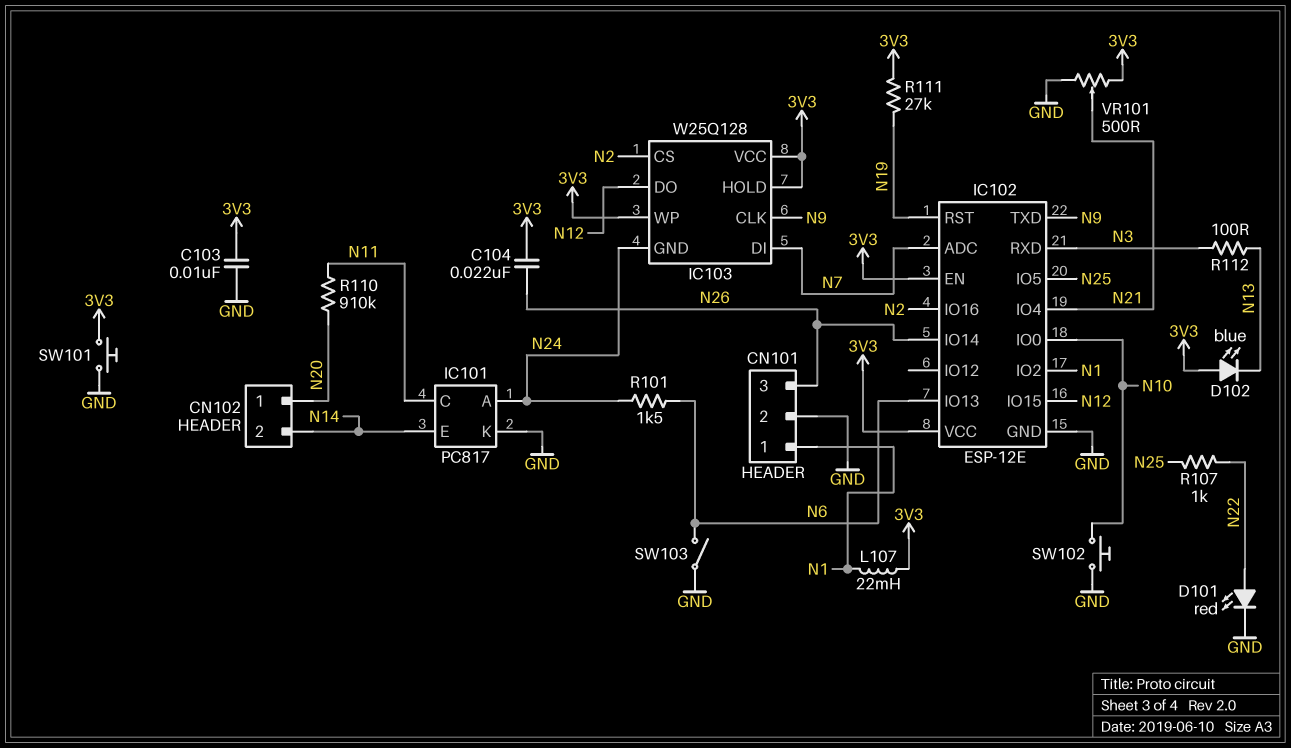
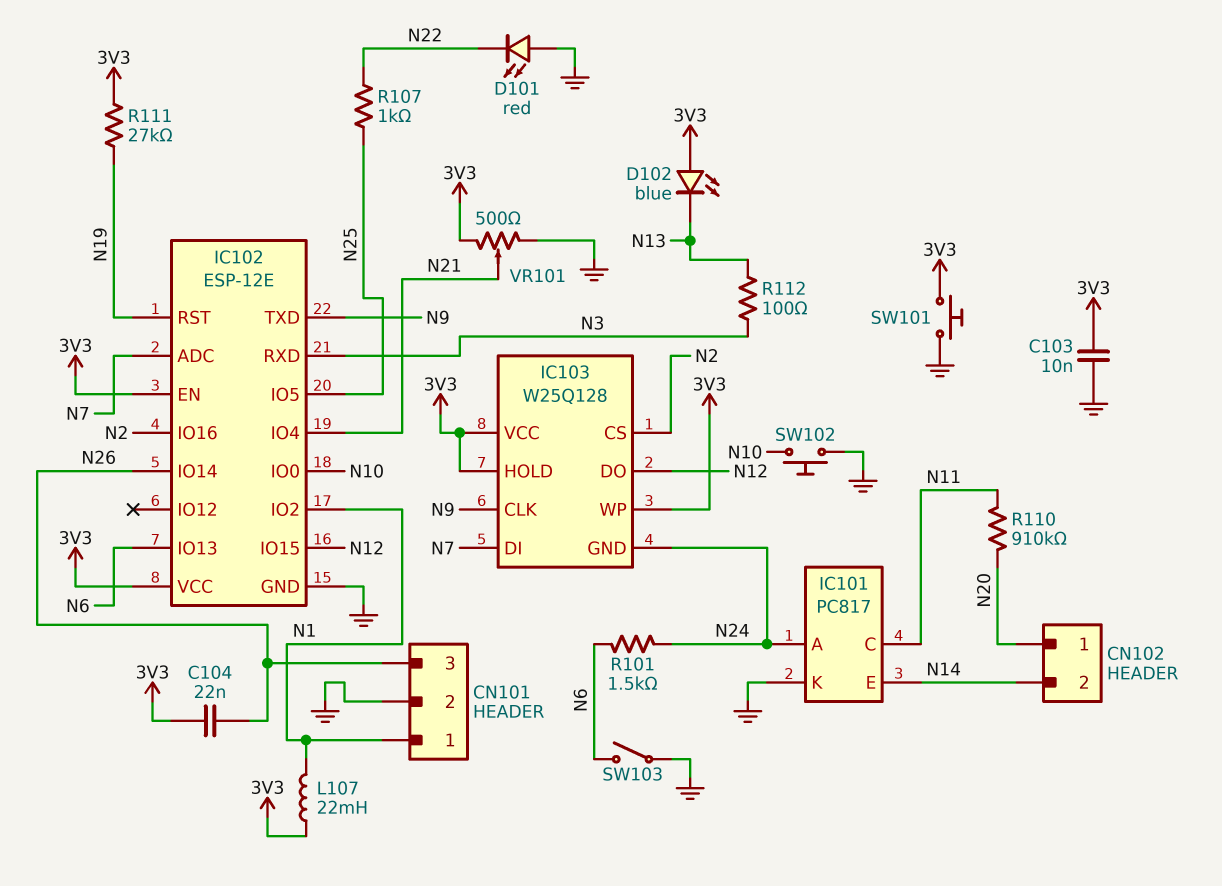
D101: LED red (A N22, K GND) -> LED red (A GND, K N22)

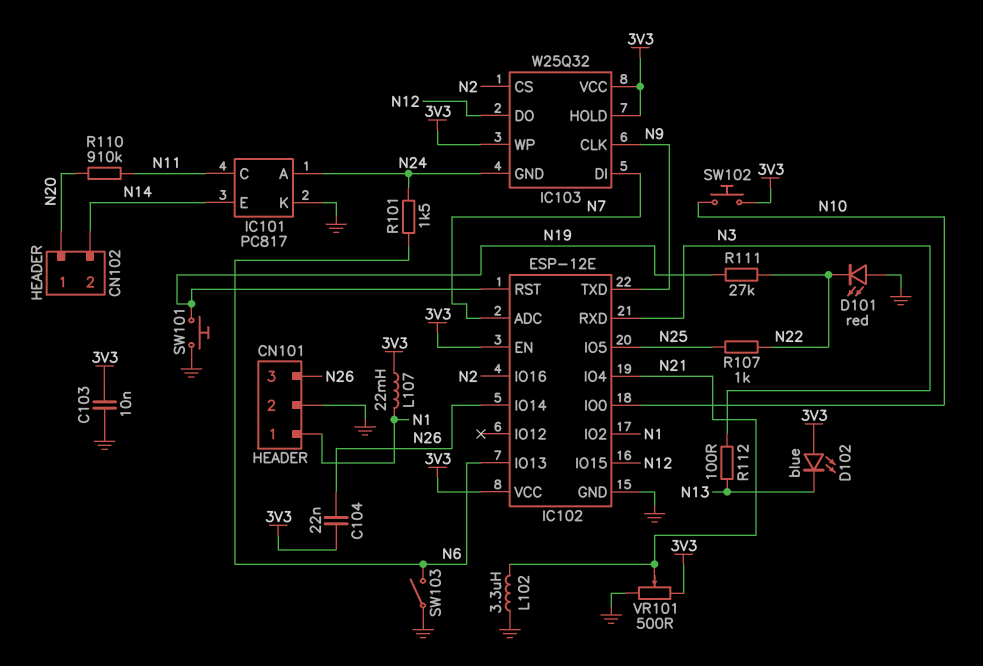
IC103: W25Q128 -> W25Q32
L102: none -> 3.3uH (GND, N21)
R111: 27k (3V3, N19) -> 27k (N19, N22)
SW101: button (3V3, GND) -> button (GND, N19)
SW102: button (GND, N10) -> button (3V3, N10)

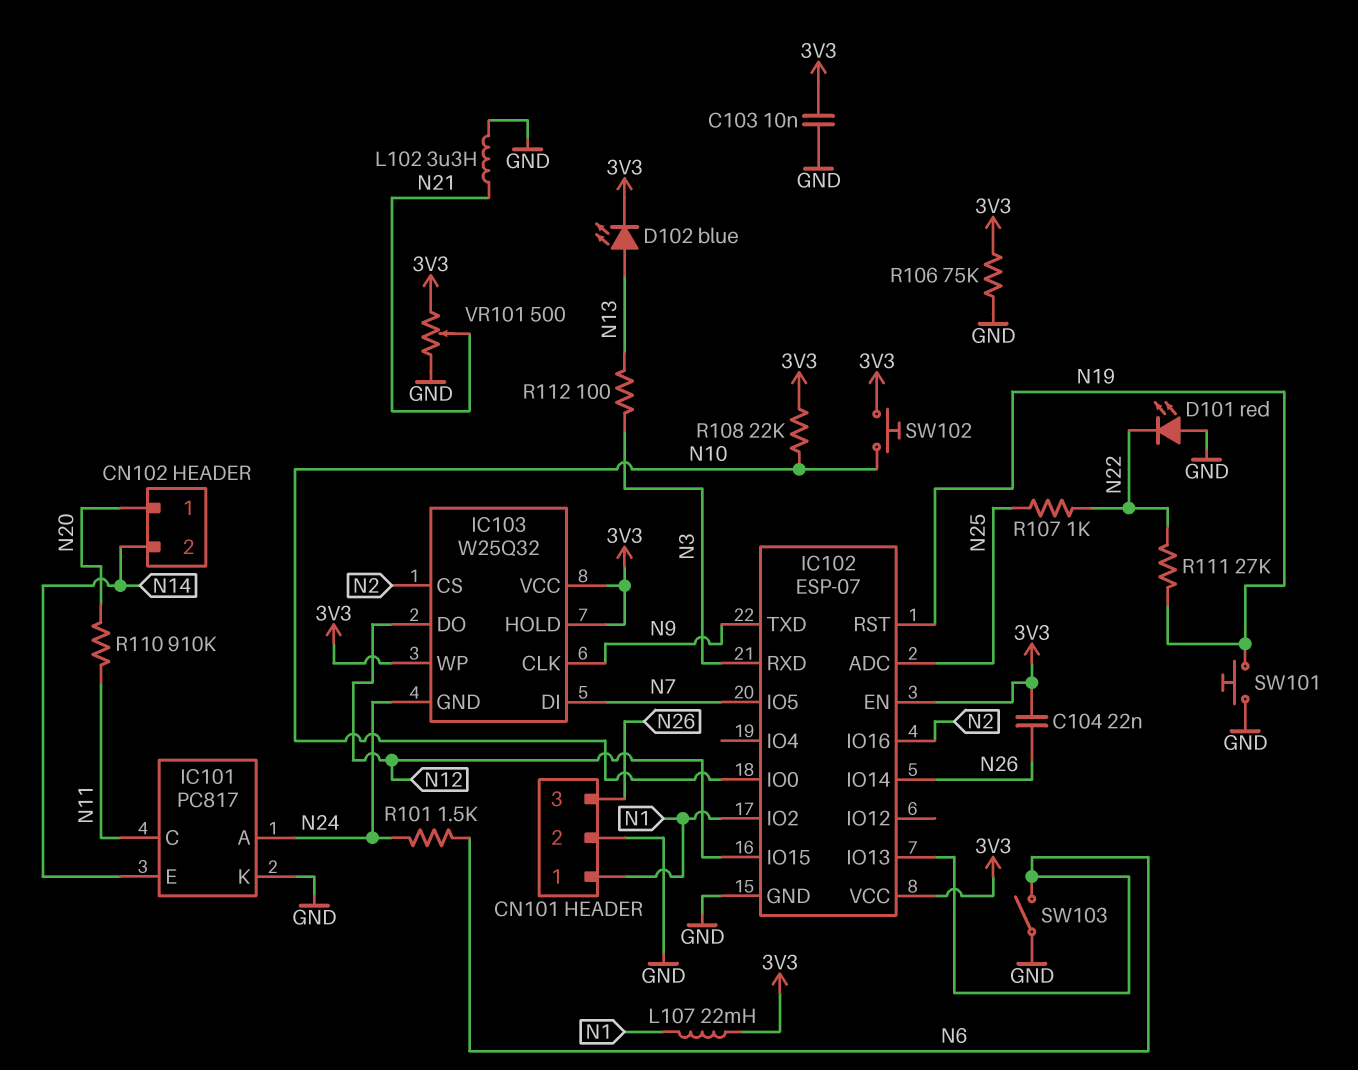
D102: LED blue (A 3V3, K N13) -> LED blue (A N13, K 3V3)
IC102: ESP-12E -> ESP-07
IC102 pin ADC: N7 -> N25
IC102 pin IO4: N21 -> none
IC102 pin IO5: N25 -> N7
R106: none -> 75k (3V3, GND)
R108: none -> 22k (3V3, N10)

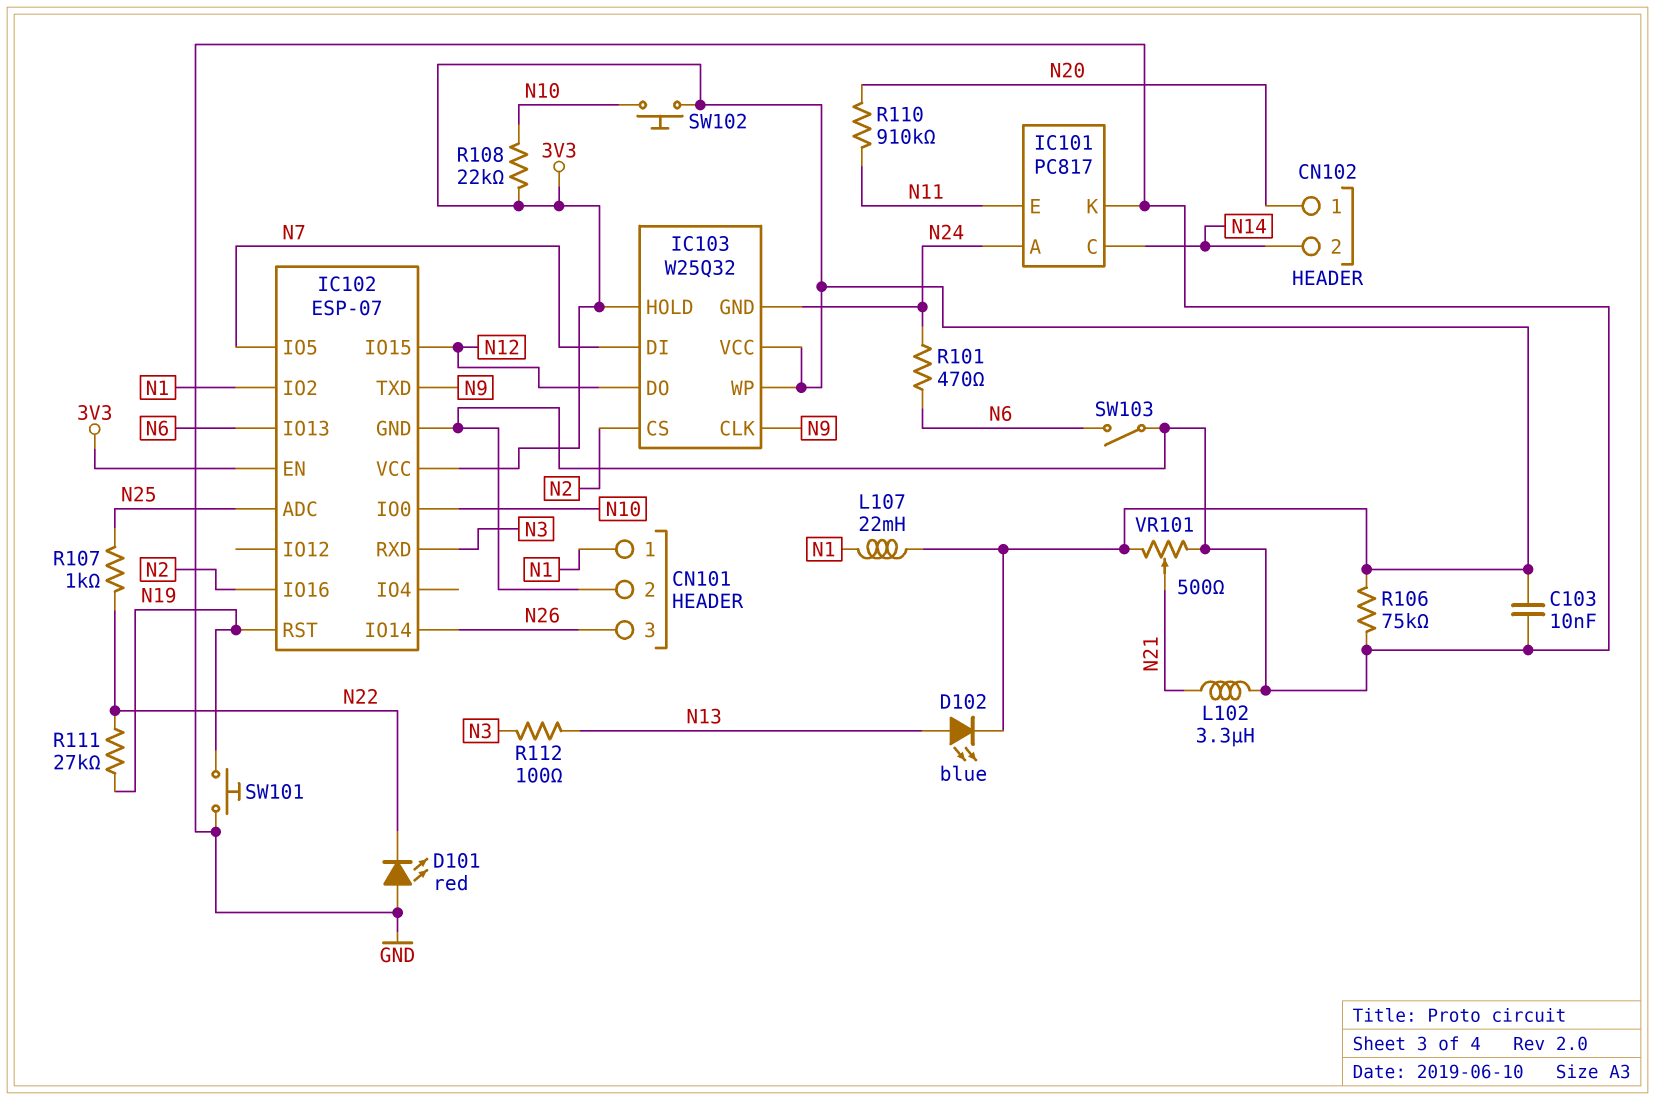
C104: 22nF (3V3, N26) -> none
IC101 pin C: N11 -> N14
IC101 pin E: N14 -> N11
R101: 1.5k (N6, N24) -> 470 (N6, N24)

